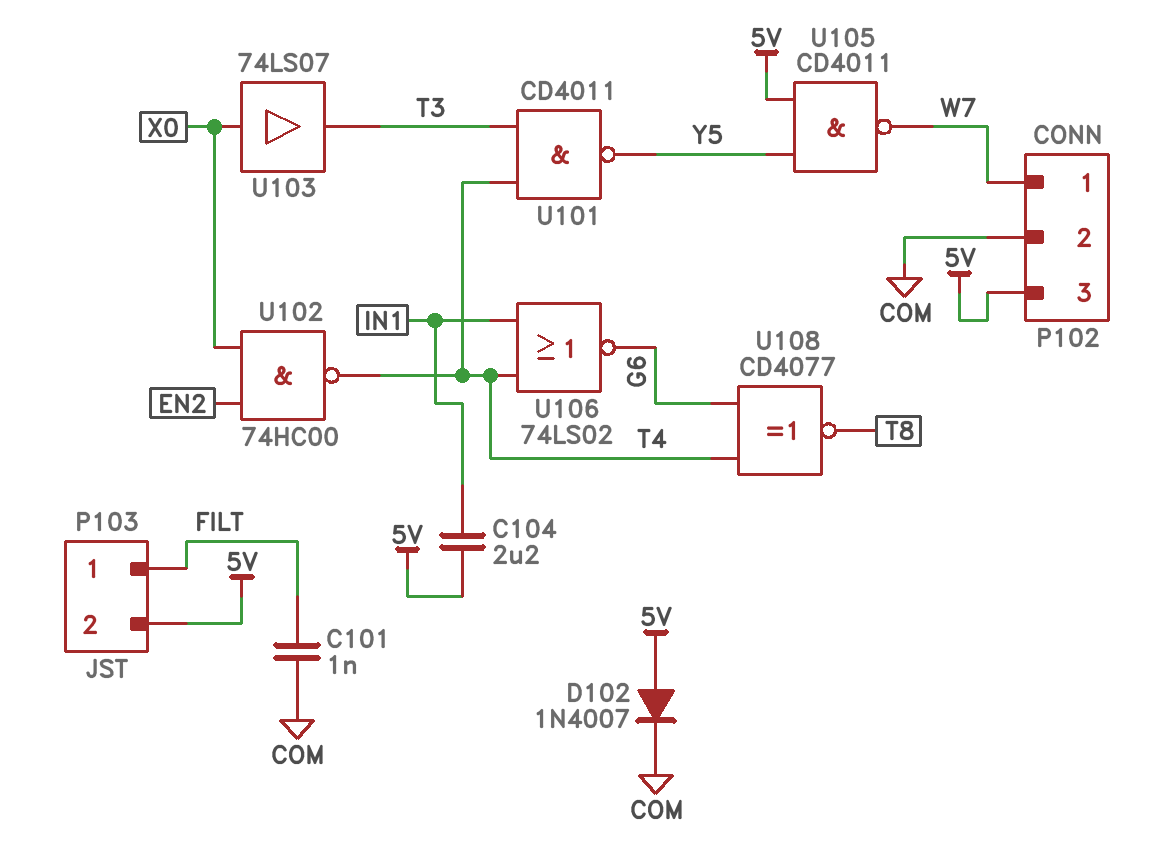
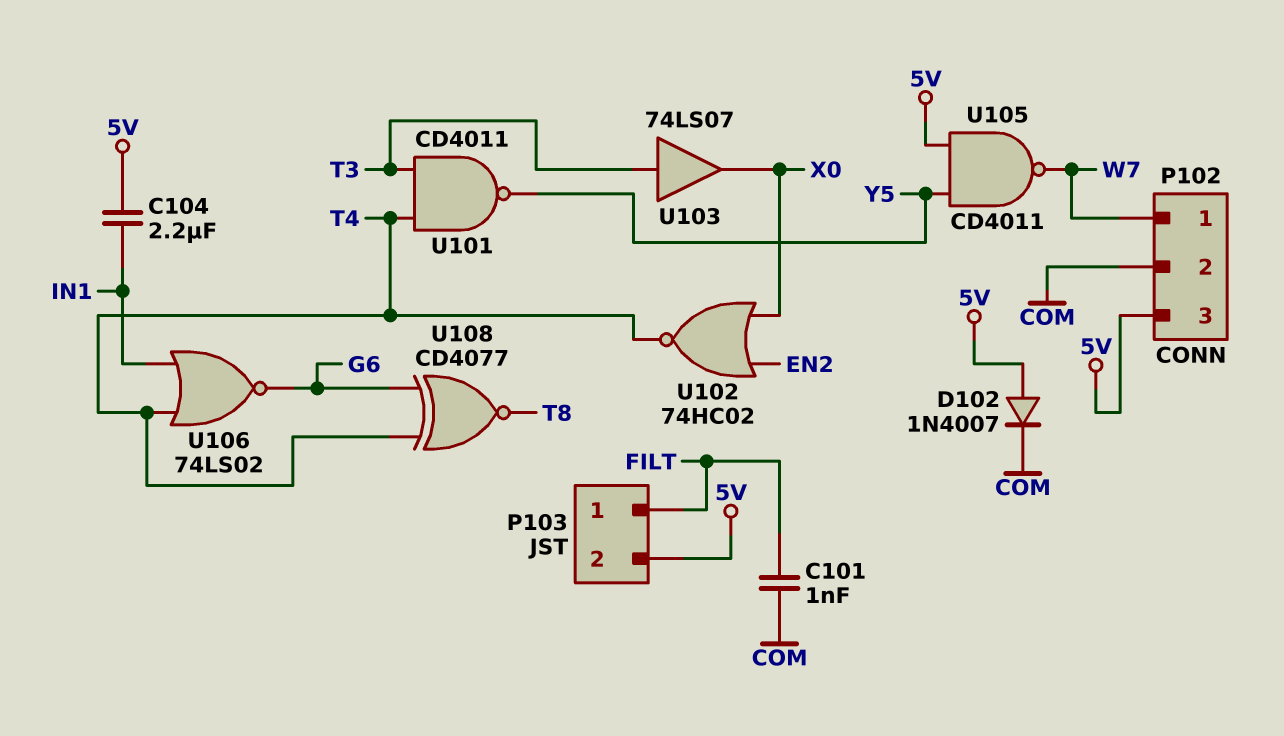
U102: NAND 74HC00 (in EN2, in X0, out T4) -> NOR 74HC02 (in EN2, in X0, out T4)
U103: buffer 74LS07 (in X0, out T3) -> buffer 74LS07 (in T3, out X0)

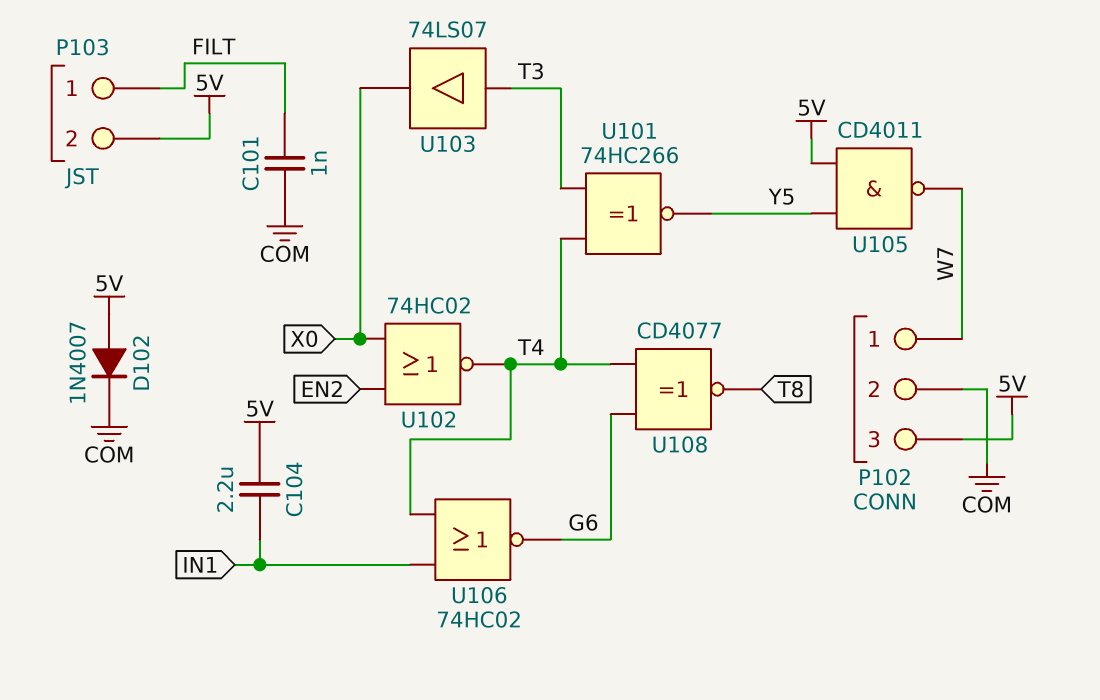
U101: NAND CD4011 (in T3, in T4, out Y5) -> XNOR 74HC266 (in T3, in T4, out Y5)
U106: NOR 74LS02 (in IN1, in T4, out G6) -> NOR 74HC02 (in IN1, in T4, out G6)

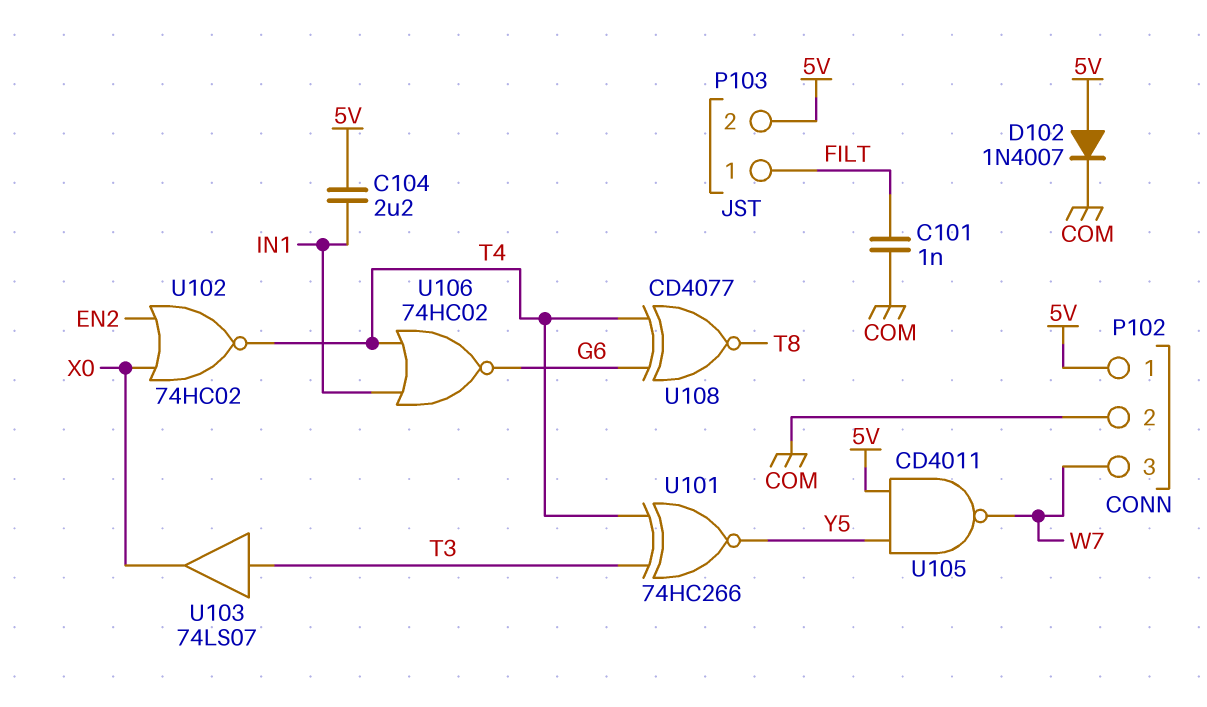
P102 pin 1: W7 -> 5V
P102 pin 3: 5V -> W7

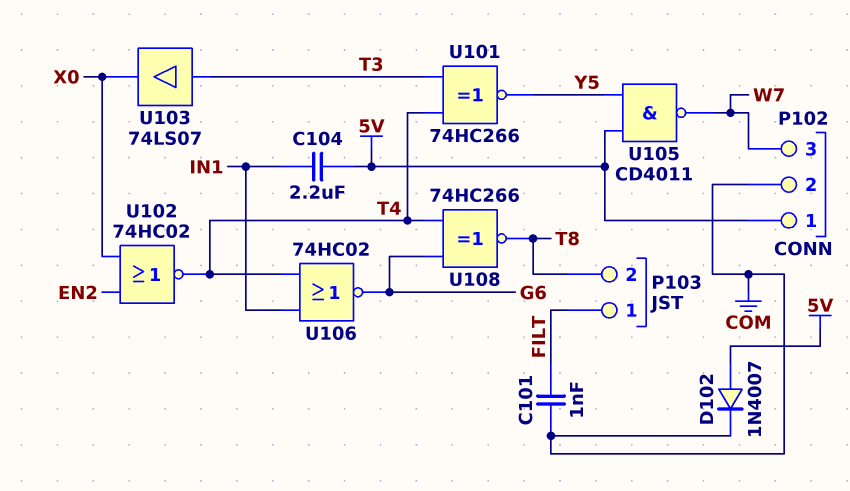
P103 pin 2: 5V -> T8
U108: XNOR CD4077 (in G6, in T4, out T8) -> XNOR 74HC266 (in G6, in T4, out T8)

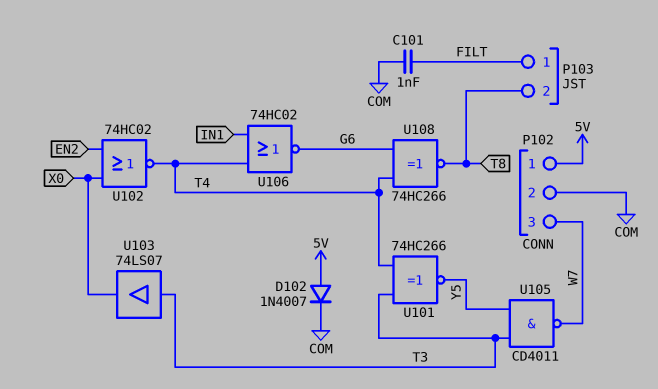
C104: 2.2uF (5V, IN1) -> none
U105: NAND CD4011 (in 5V, in Y5, out W7) -> NAND CD4011 (in T3, in Y5, out W7)

